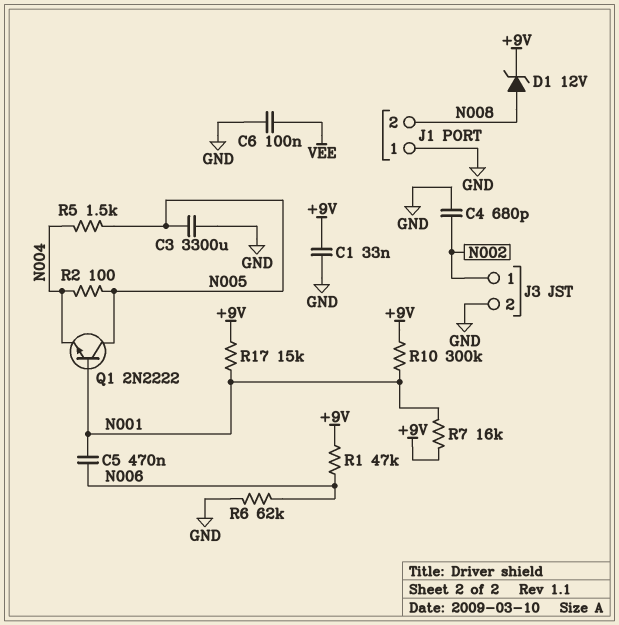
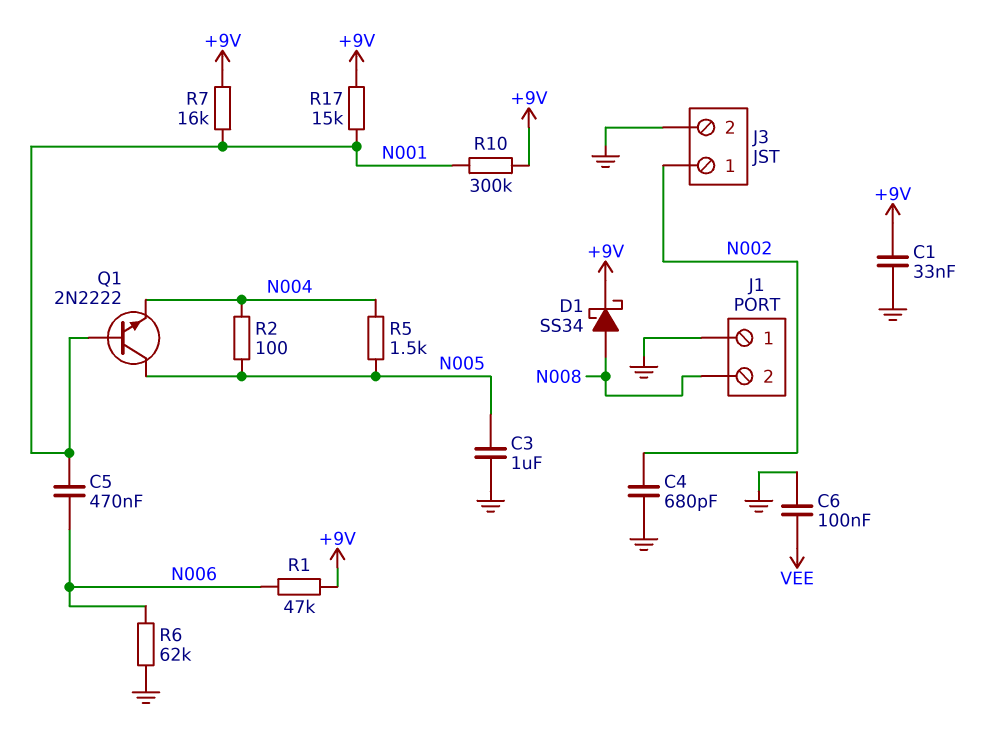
C3: 3300uF (GND, N005) -> 1uF (GND, N005)
D1: zener 12V (A N008, K +9V) -> schottky SS34 (A N008, K +9V)

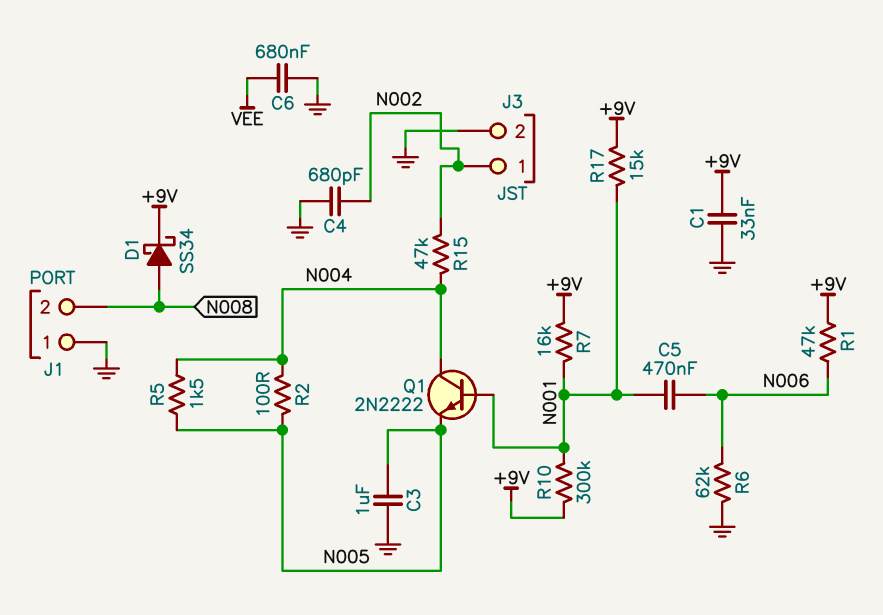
C6: 100nF (GND, VEE) -> 680nF (GND, VEE)
Q1: NPN 2N2222 (B N001, C N005, E N004) -> NPN 2N2222 (B N001, C N004, E N005)
R15: none -> 47k (N002, N004)

